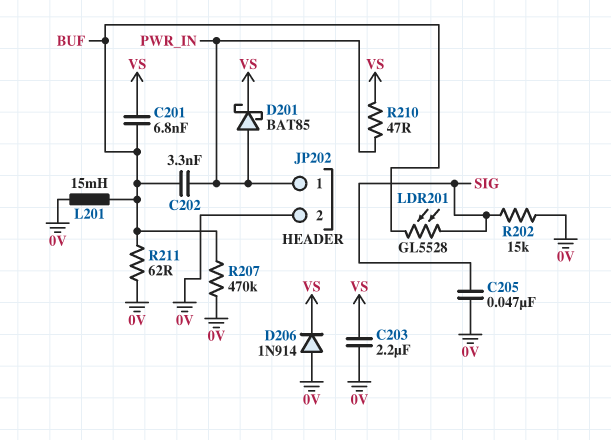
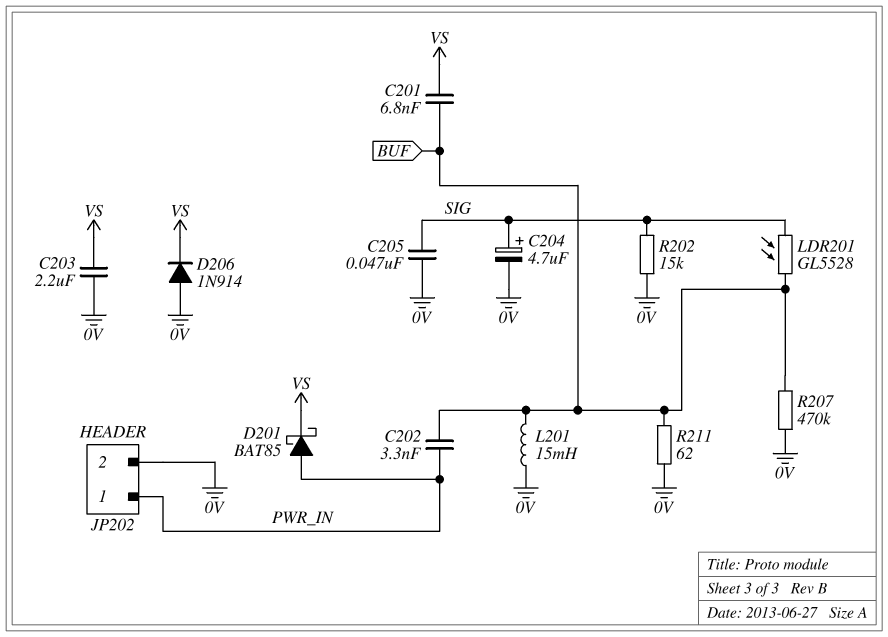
C204: none -> 4.7uF (plus SIG, minus 0V)
R210: 47 (PWR_IN, VS) -> none

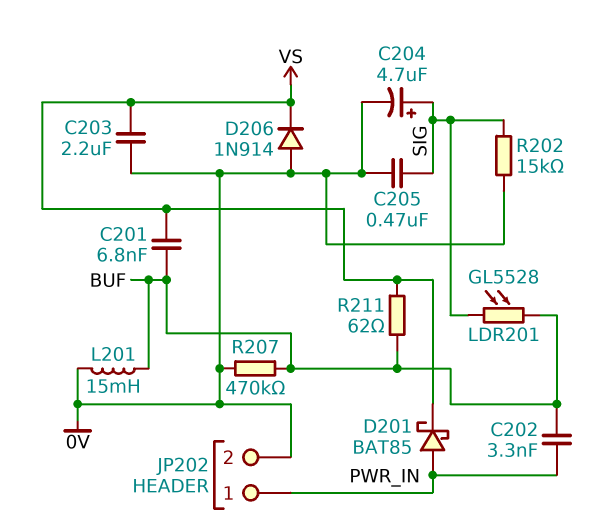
C205: 47nF (0V, SIG) -> 470nF (0V, SIG)
R211: 62 (0V, BUF) -> 62 (BUF, VS)

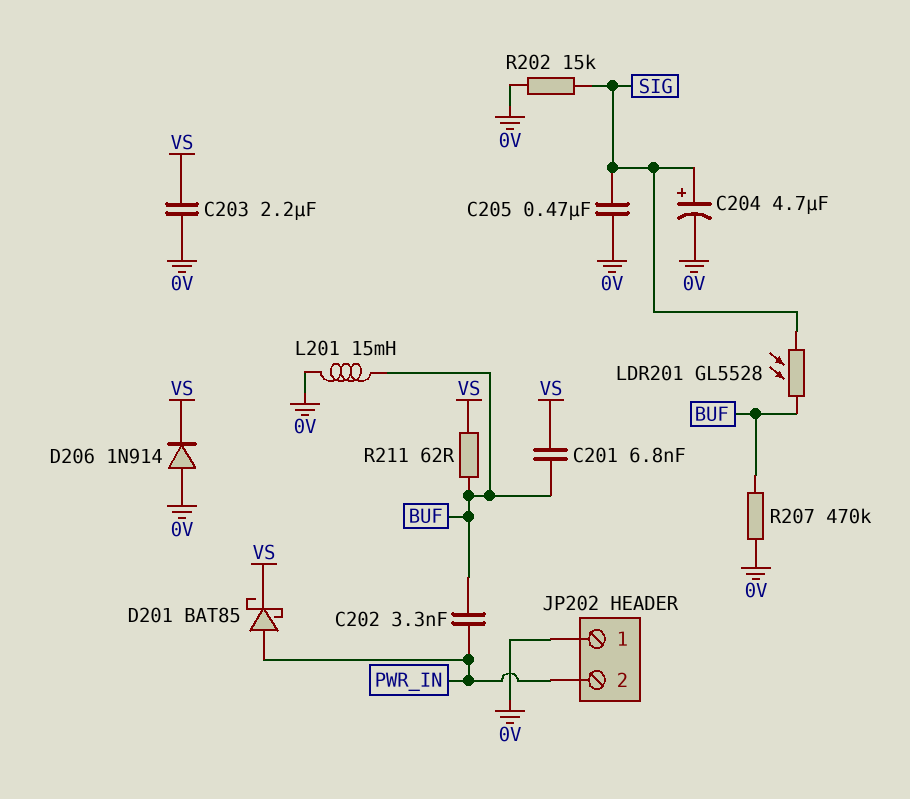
JP202 pin 1: PWR_IN -> 0V
JP202 pin 2: 0V -> PWR_IN

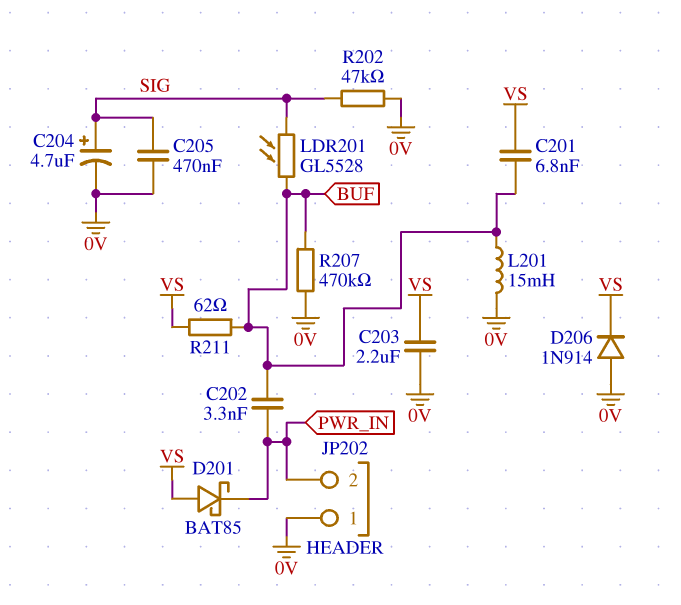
D201: schottky BAT85 (A PWR_IN, K VS) -> schottky BAT85 (A VS, K PWR_IN)
R202: 15k (0V, SIG) -> 47k (0V, SIG)

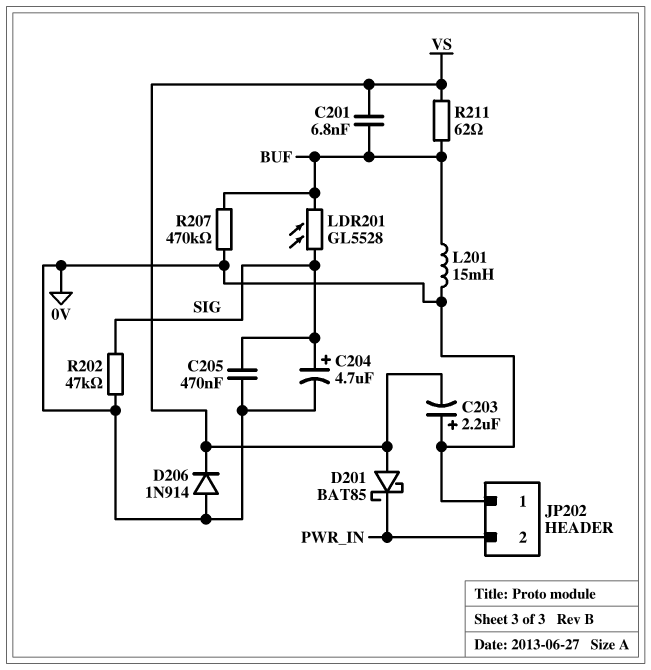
C202: 3.3nF (BUF, PWR_IN) -> none
C203: 2.2uF (0V, VS) -> 2.2uF (plus 0V, minus VS)

